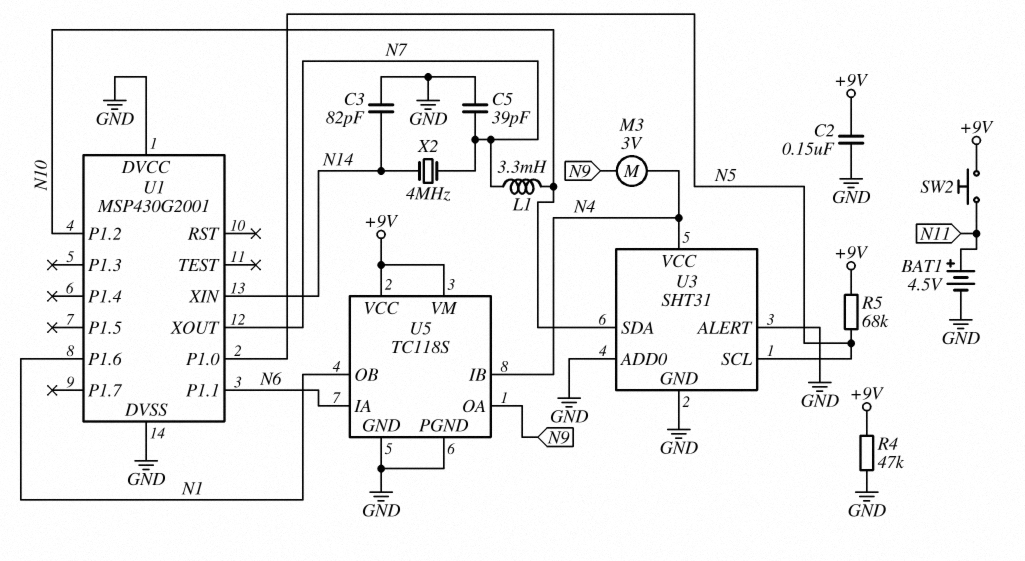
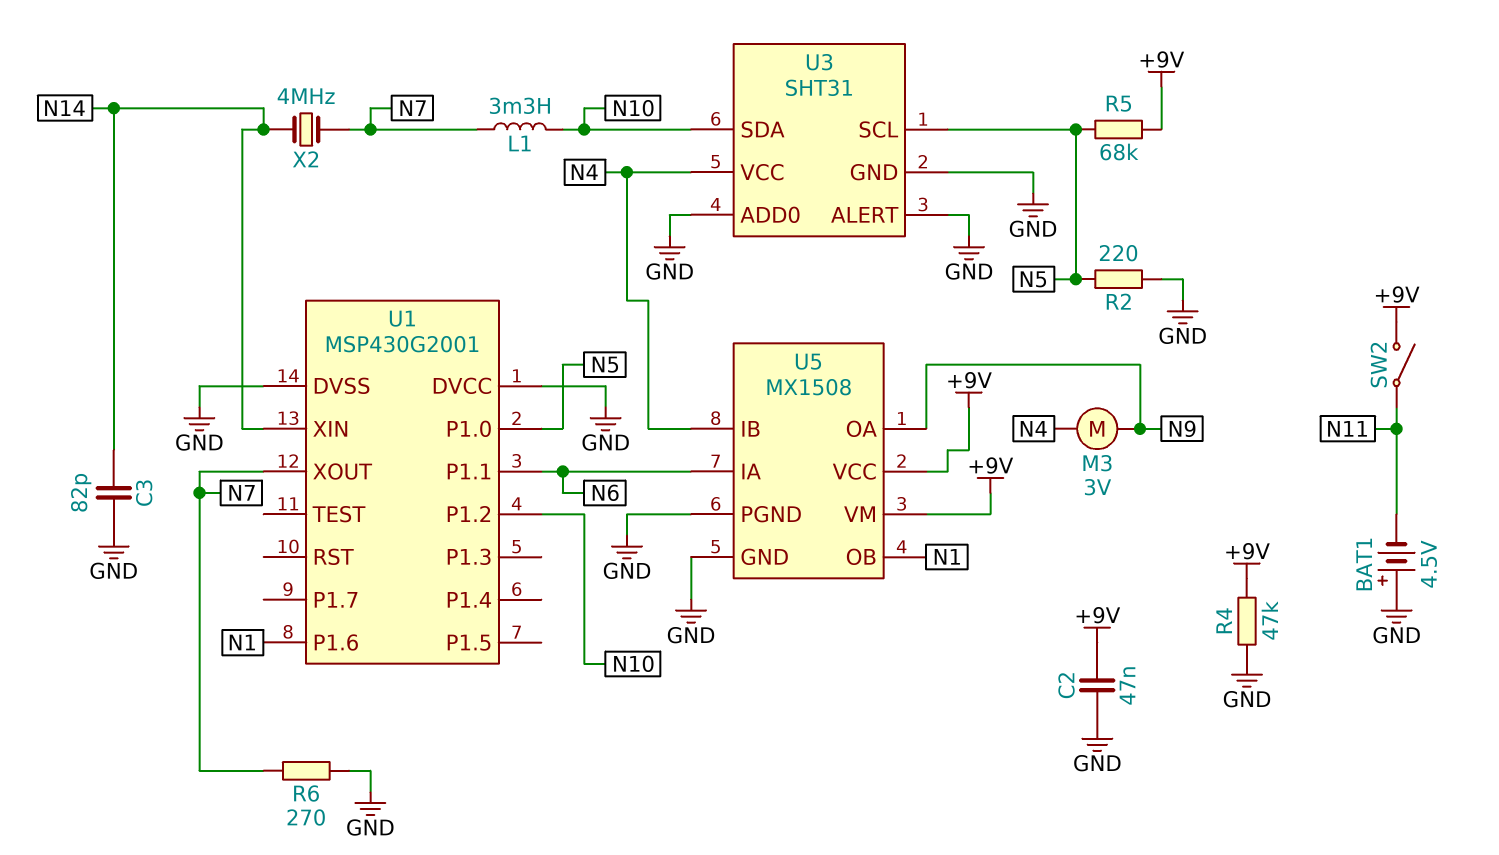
BAT1: 4.5V (plus N11, minus GND) -> 4.5V (plus GND, minus N11)
C2: 150nF (+9V, GND) -> 47nF (+9V, GND)
C5: 39pF (GND, N7) -> none
R2: none -> 220 (GND, N5)
R6: none -> 270 (GND, N7)
SW2: button (+9V, N11) -> switch (+9V, N11)
U5: TC118S -> MX1508

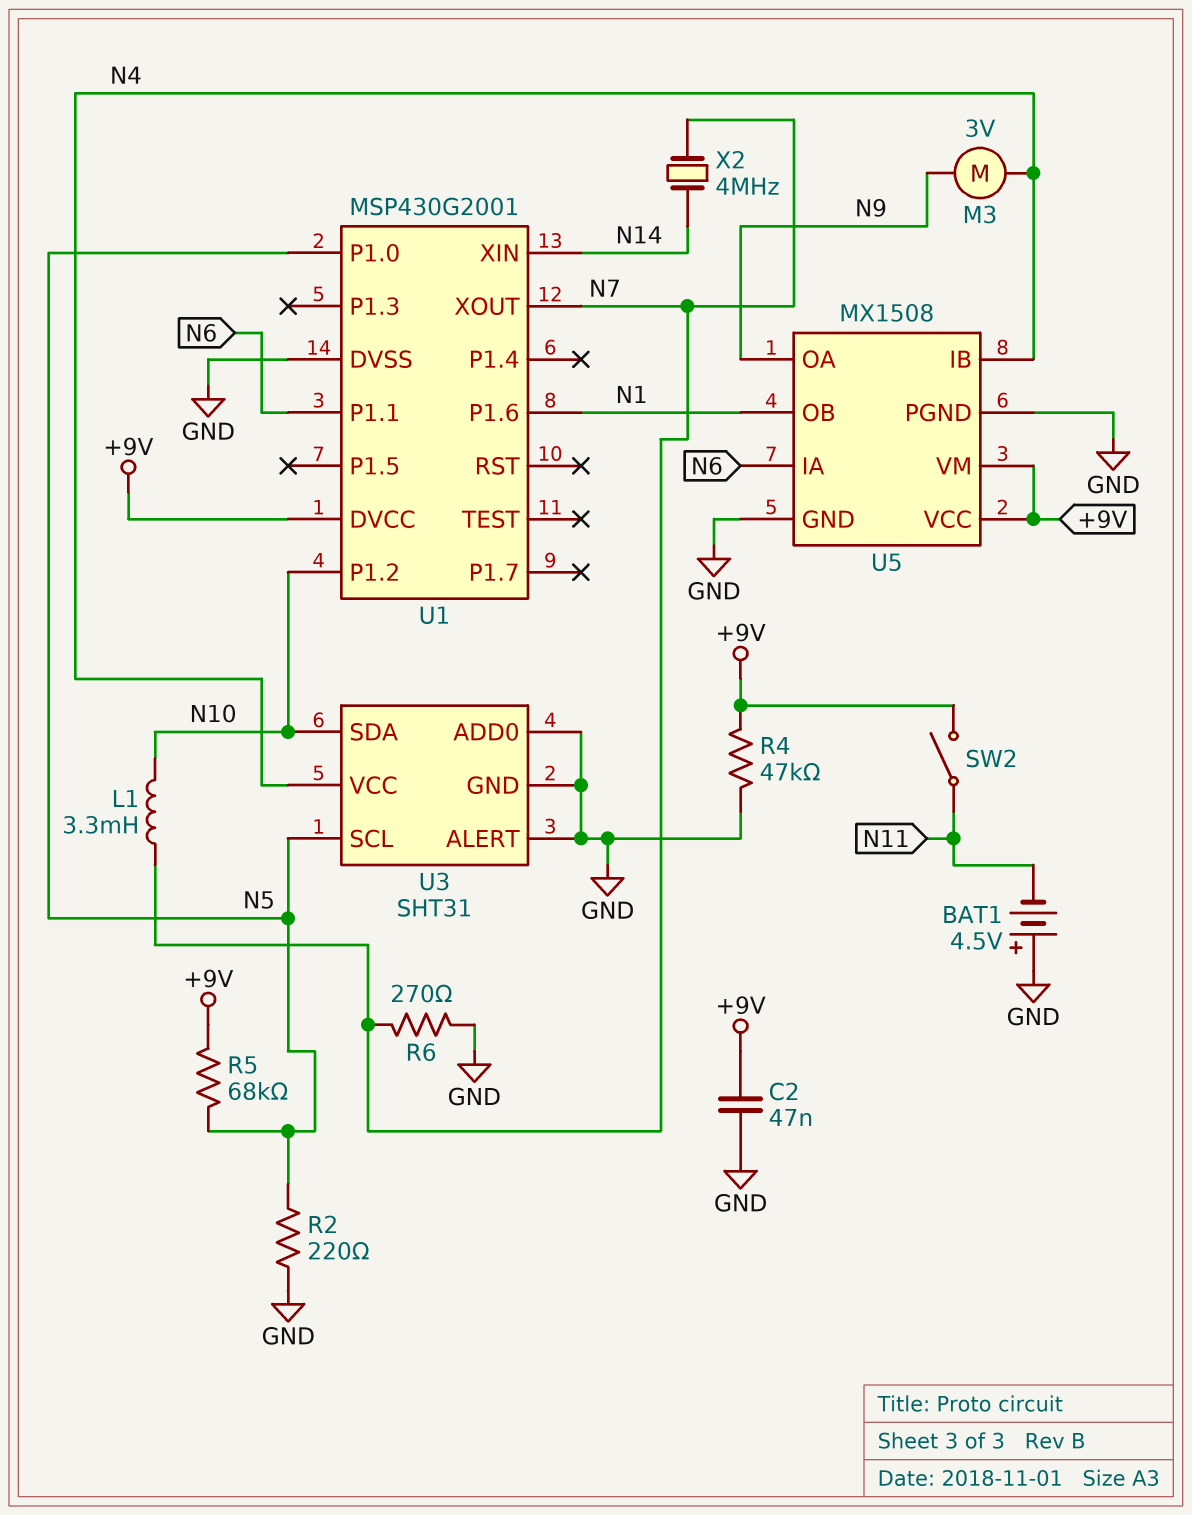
C3: 82pF (GND, N14) -> none
U1 pin DVCC: GND -> +9V

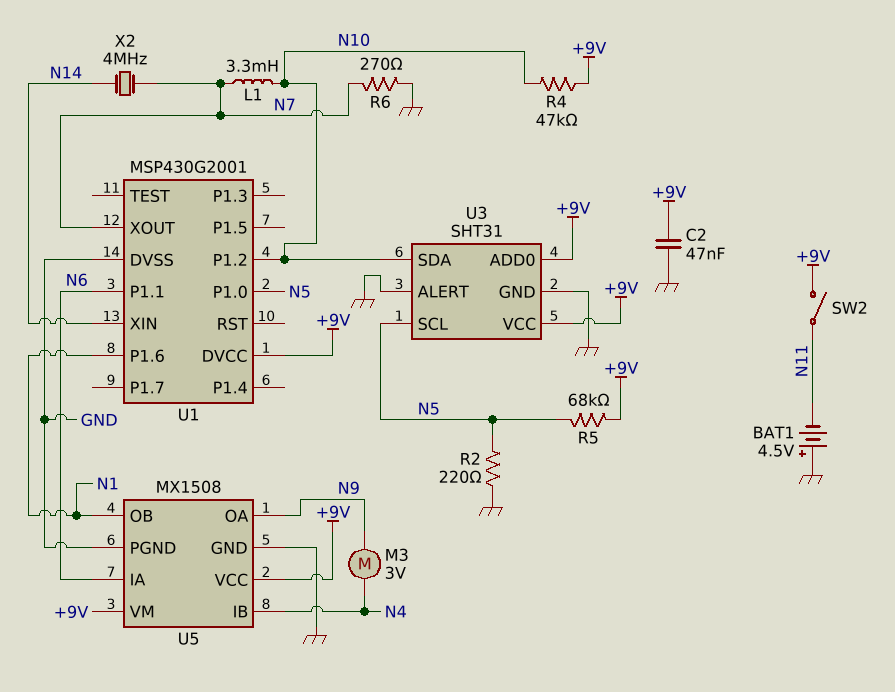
R4: 47k (+9V, GND) -> 47k (+9V, N10)
U3 pin ADD0: GND -> +9V
U3 pin VCC: N4 -> +9V

